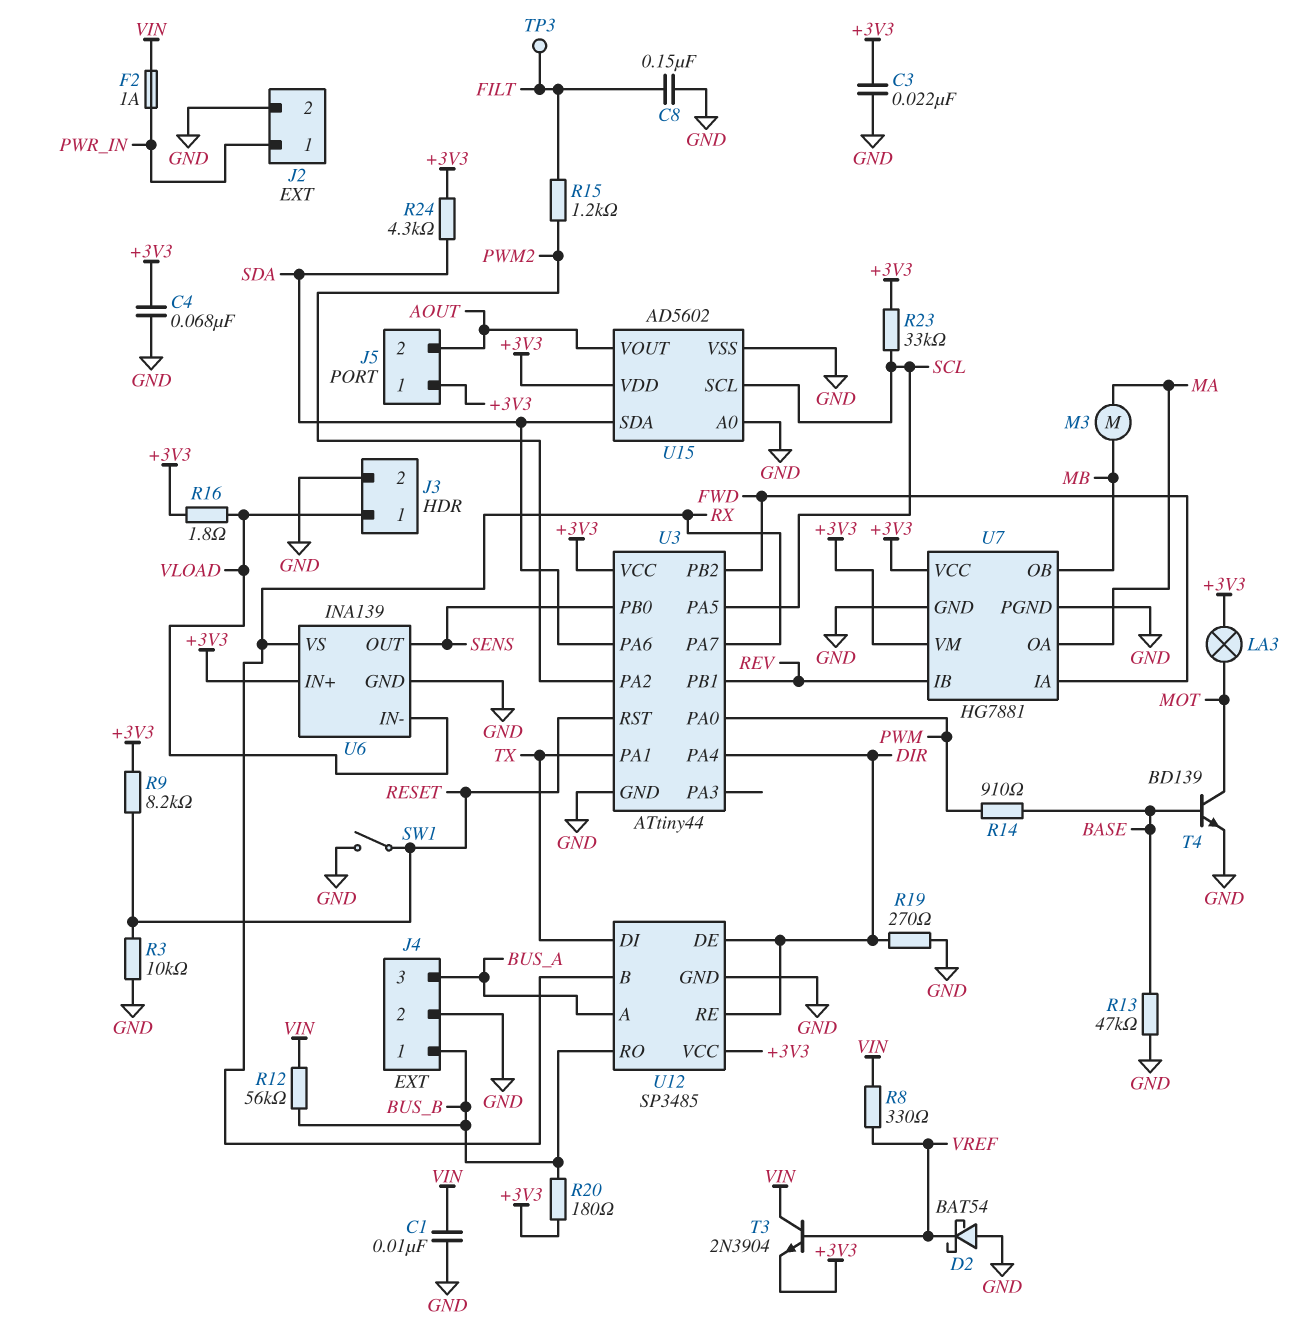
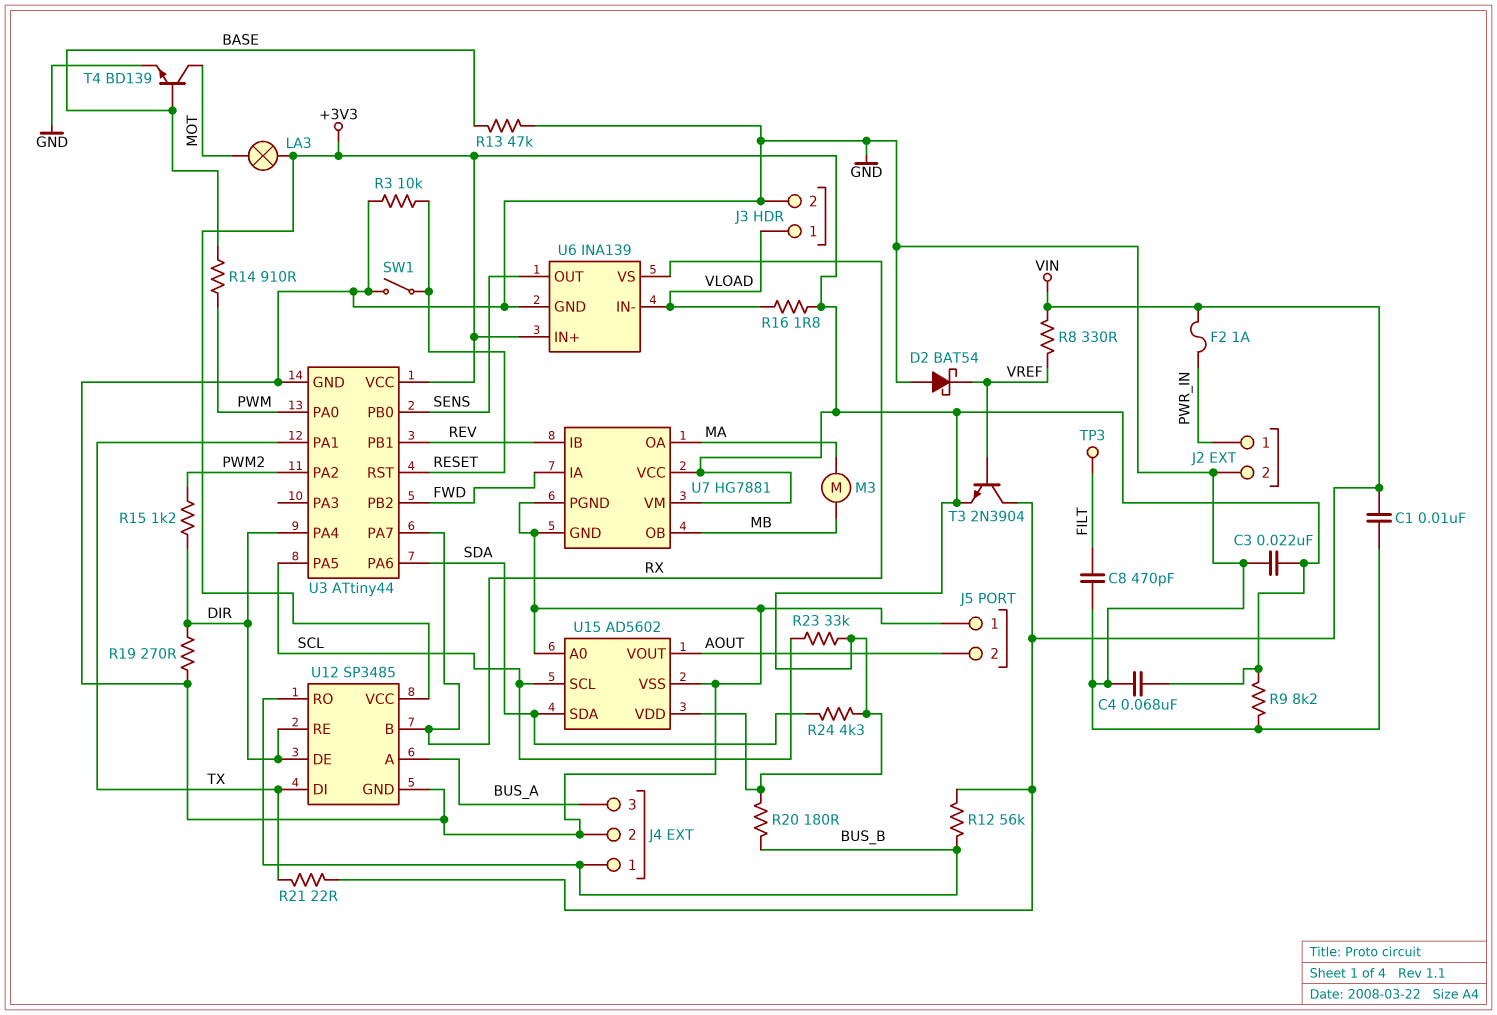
C8: 150nF (FILT, GND) -> 470pF (FILT, GND)
J5 pin 1: +3V3 -> GND
R9: 8.2k (+3V3, RESET) -> 8.2k (+3V3, GND)
R15: 1.2k (FILT, PWM2) -> 1.2k (DIR, PWM2)
R21: none -> 22 (TX, VIN)

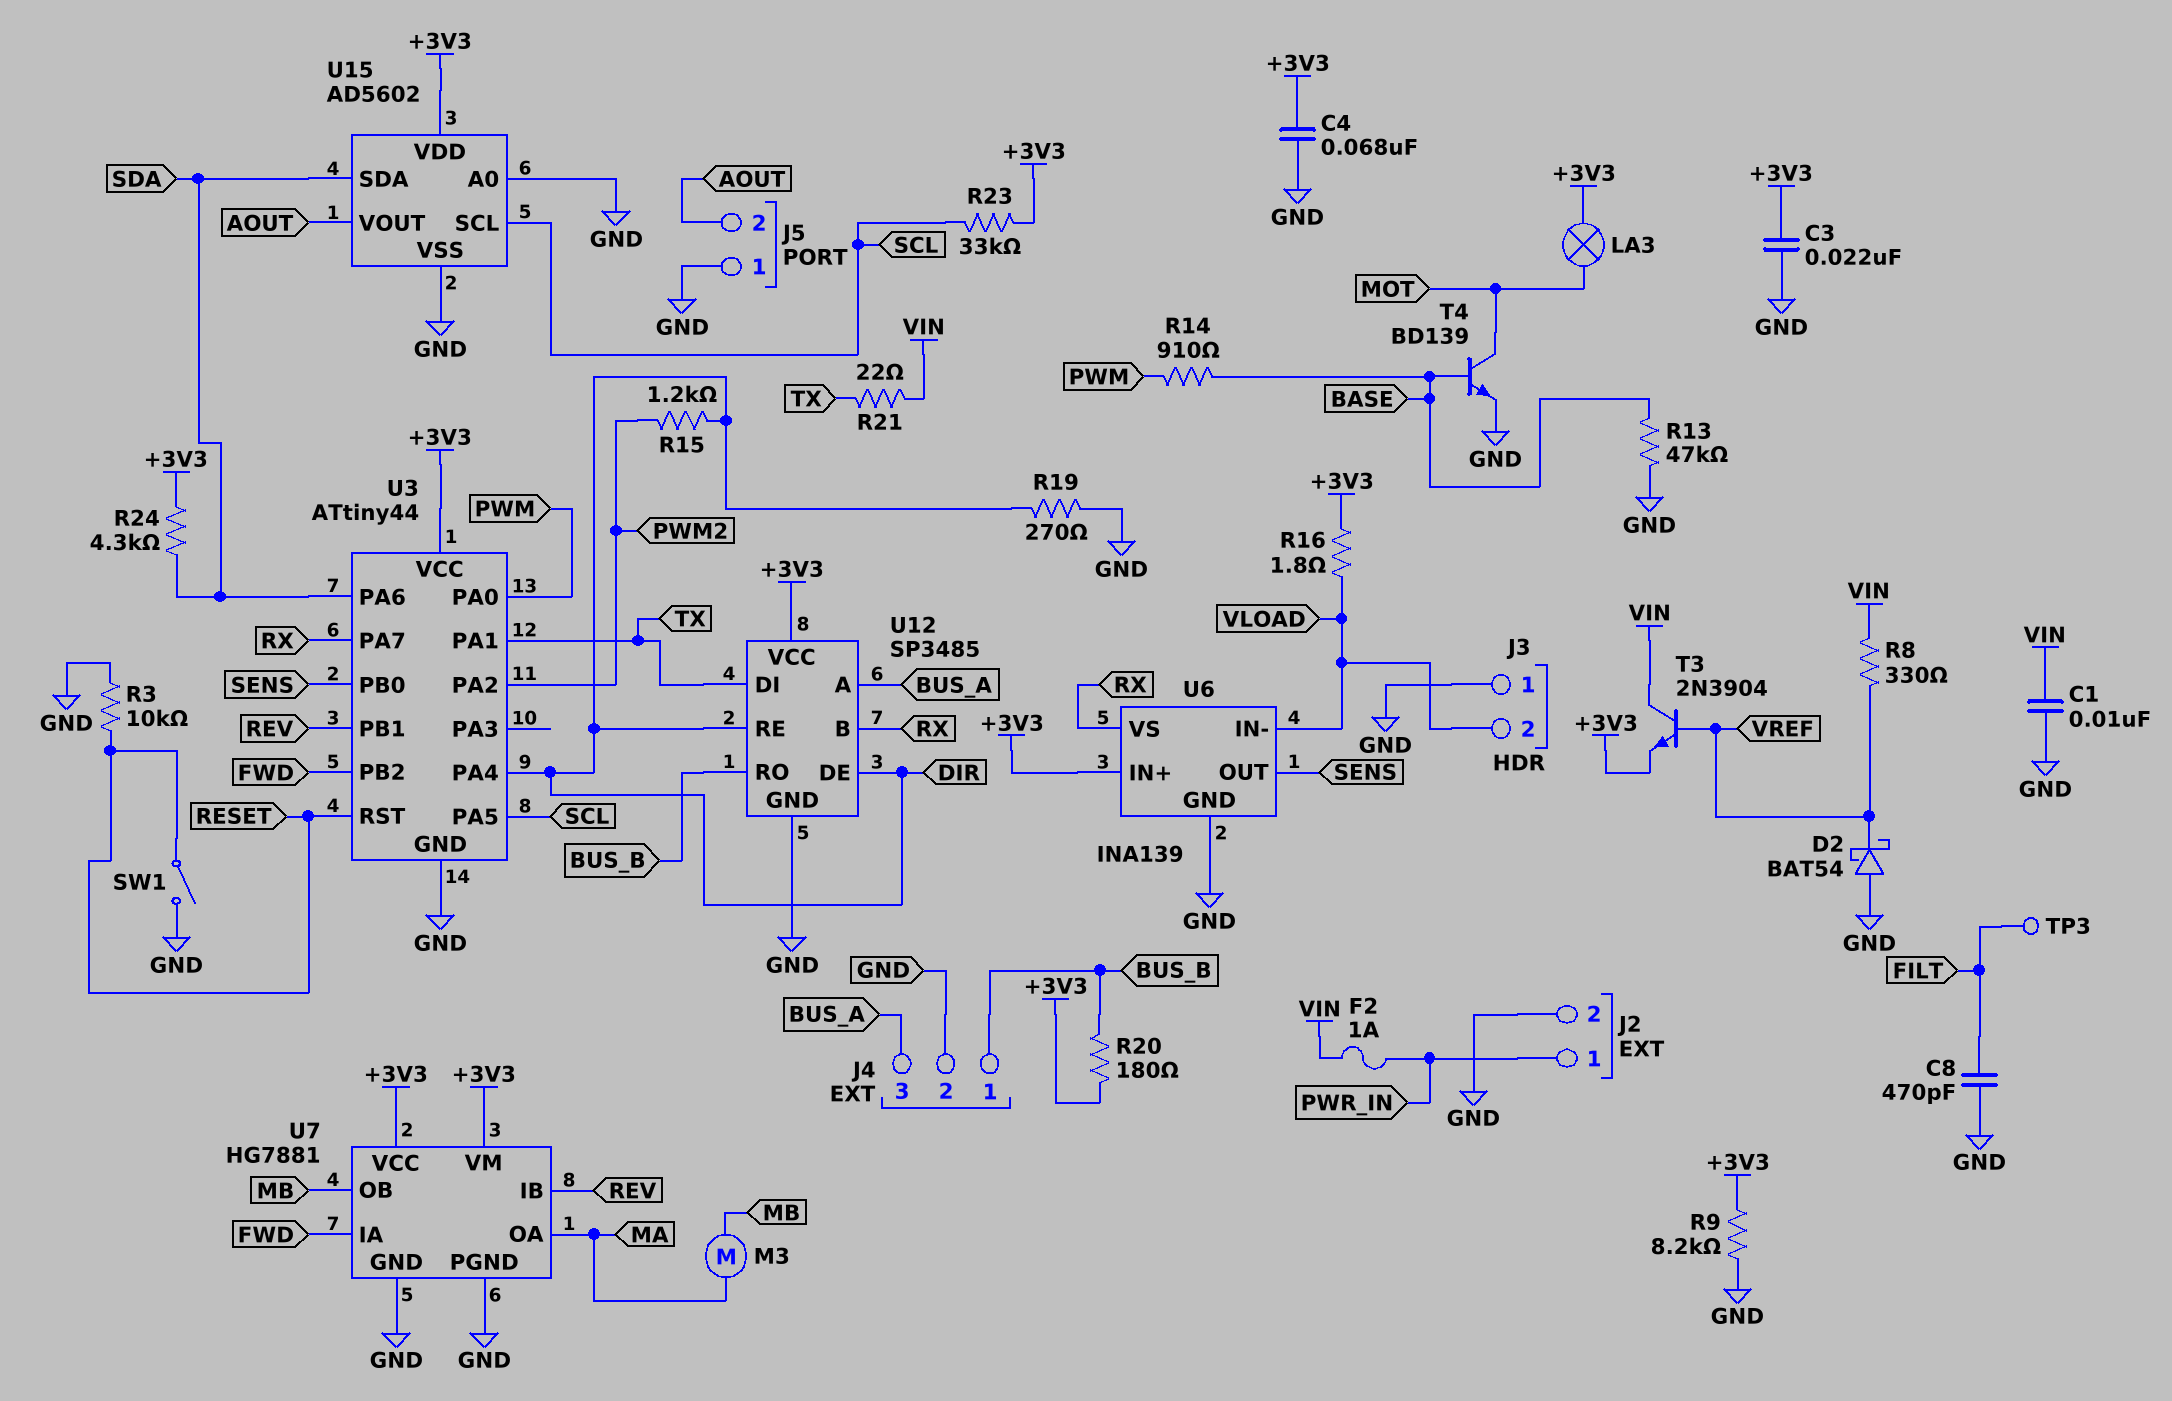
J3 pin 1: VLOAD -> GND
J3 pin 2: GND -> VLOAD
R12: 56k (BUS_B, VIN) -> none

